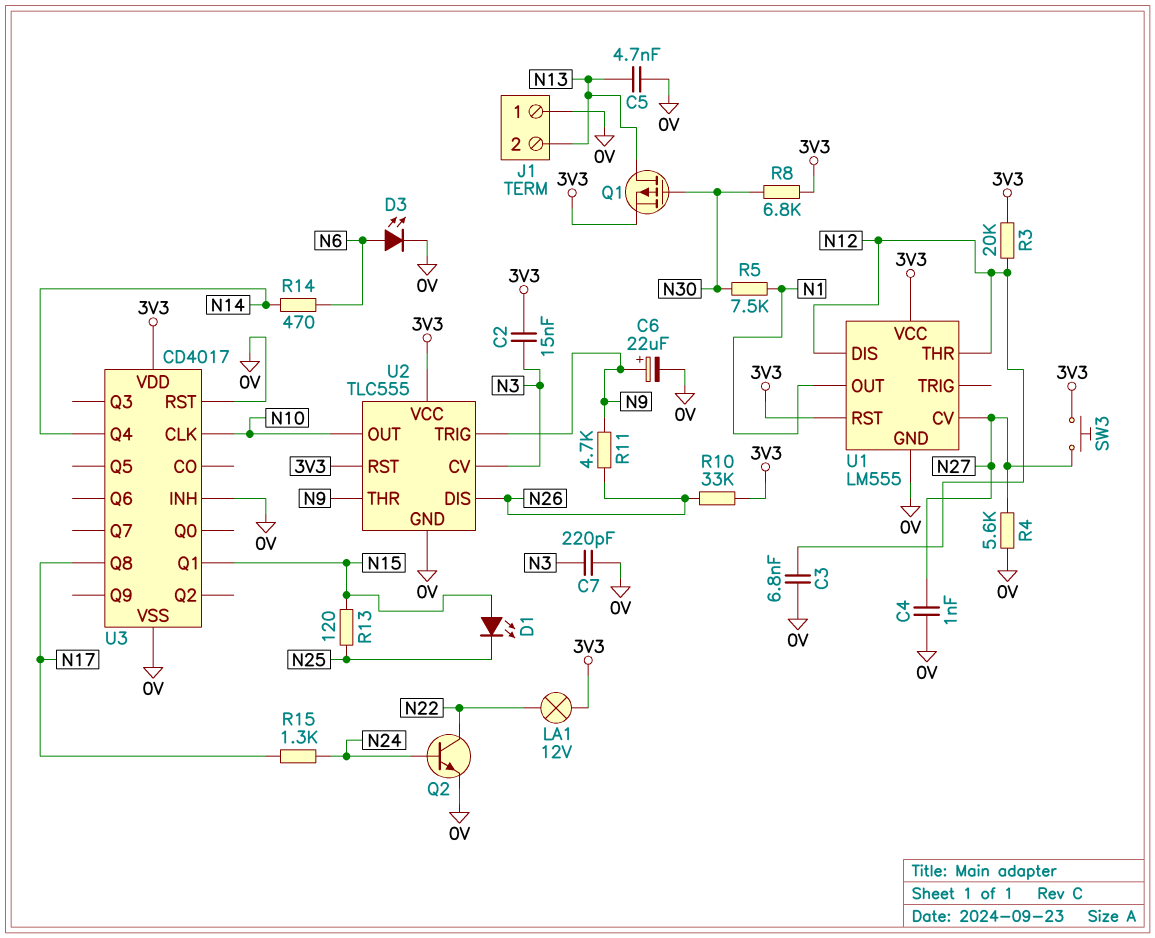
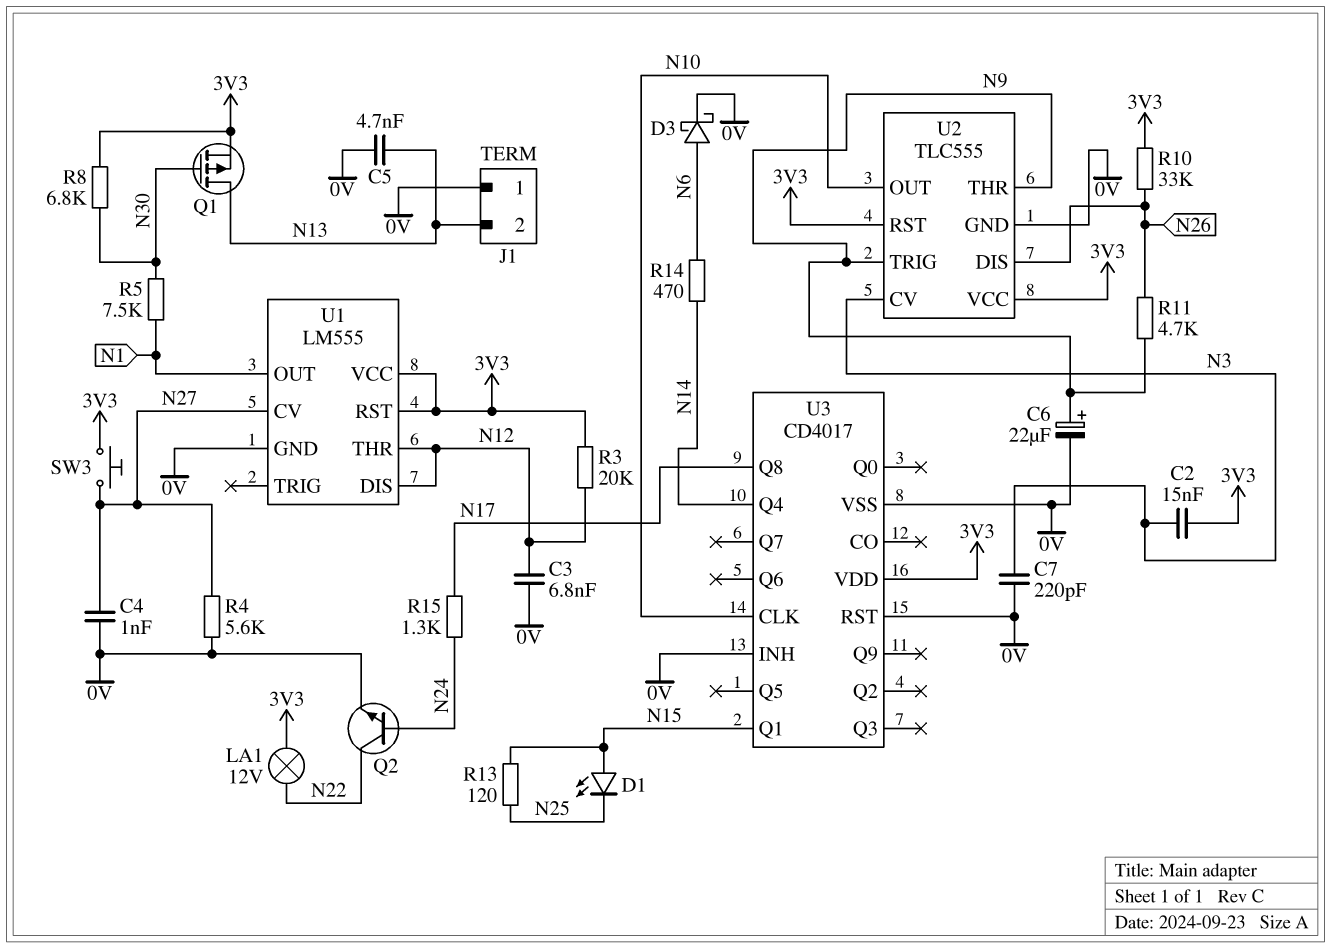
D3: LED (A N6, K 0V) -> schottky (A N6, K 0V)

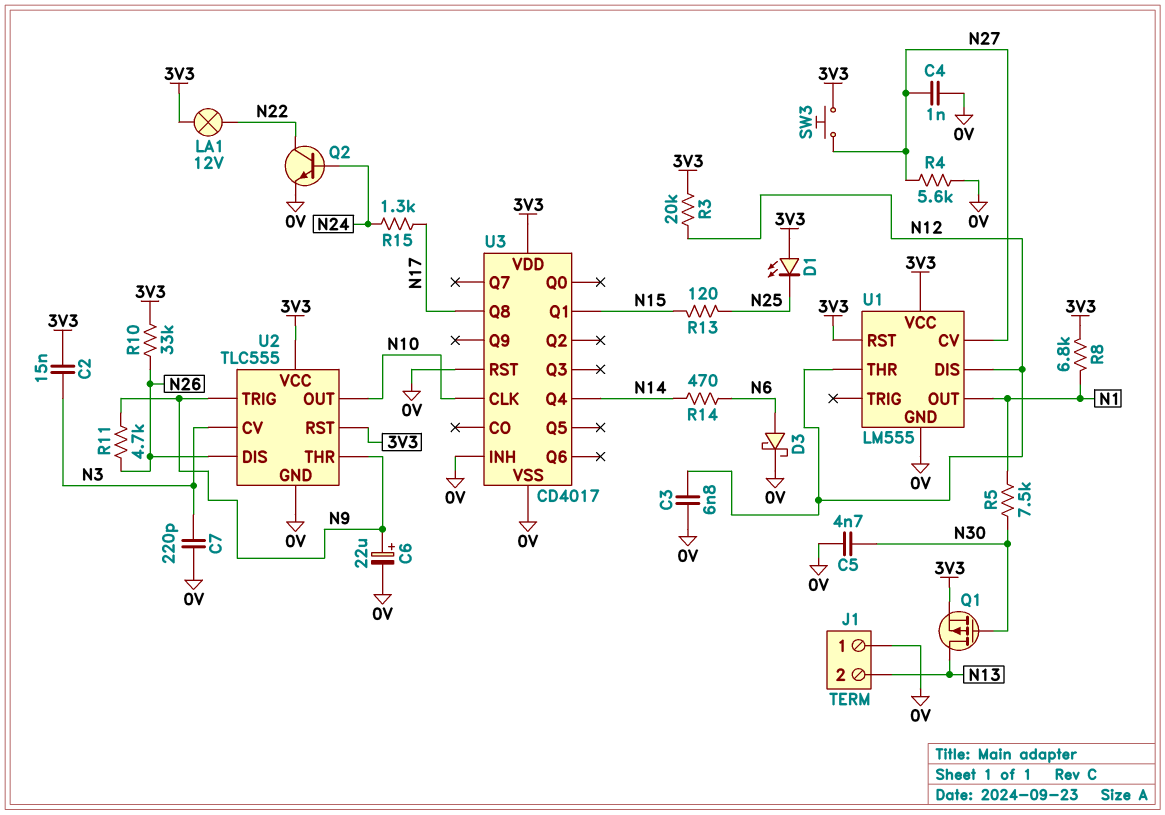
C5: 4.7nF (0V, N13) -> 4.7nF (0V, N30)
D1: LED (A N15, K N25) -> LED (A 3V3, K N25)
R8: 6.8k (3V3, N30) -> 6.8k (3V3, N1)

